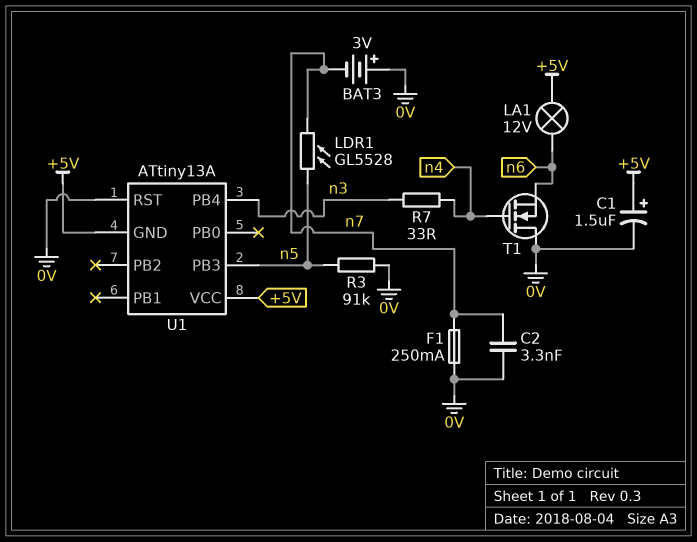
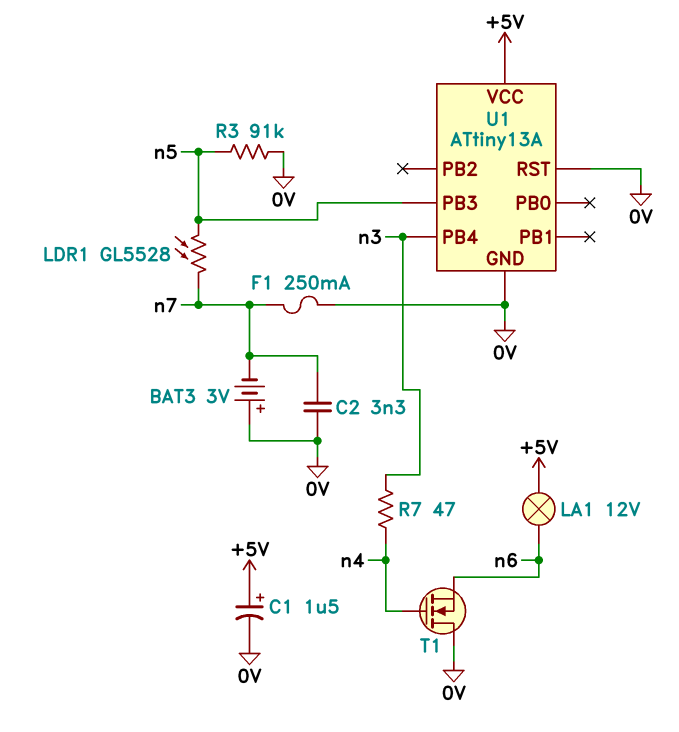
R7: 33 (n3, n4) -> 47 (n3, n4)
U1 pin GND: +5V -> 0V

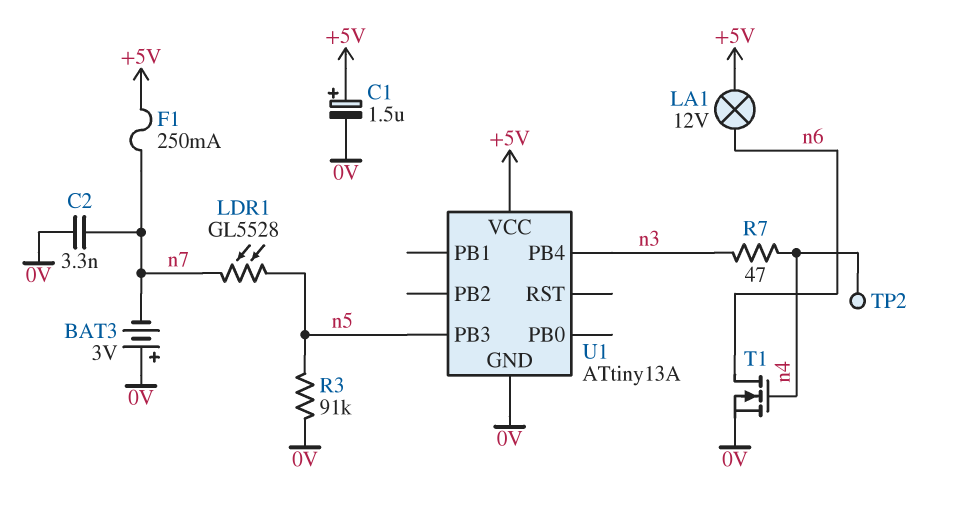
F1: 250mA (0V, n7) -> 250mA (+5V, n7)
T1: NMOS (G n4, D 0V, S n6) -> NMOS (G n4, D n6, S 0V)
TP2: none -> test point (n4)
U1 pin RST: 0V -> none

